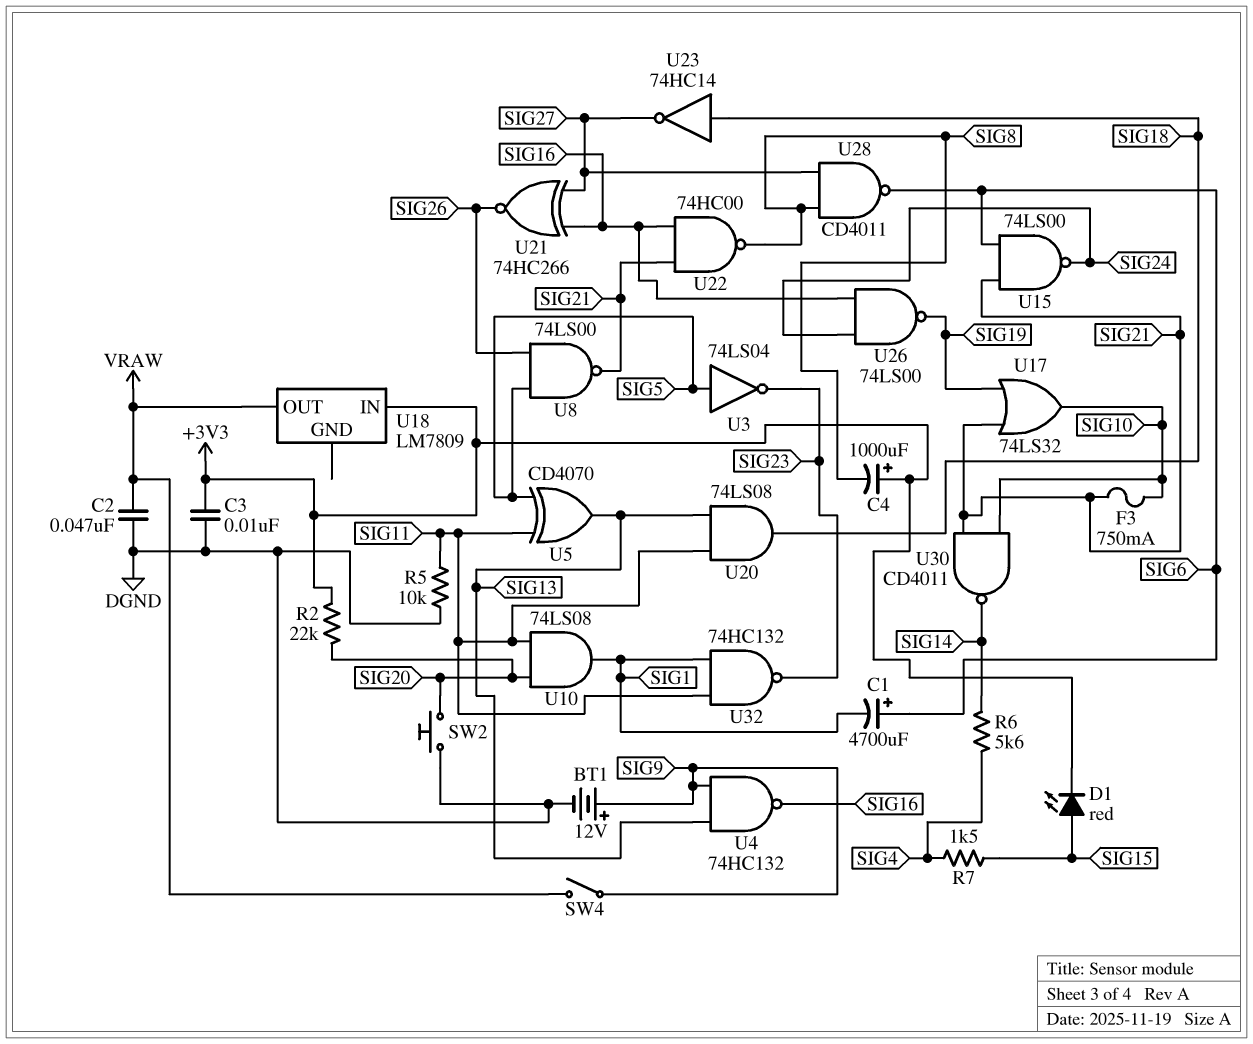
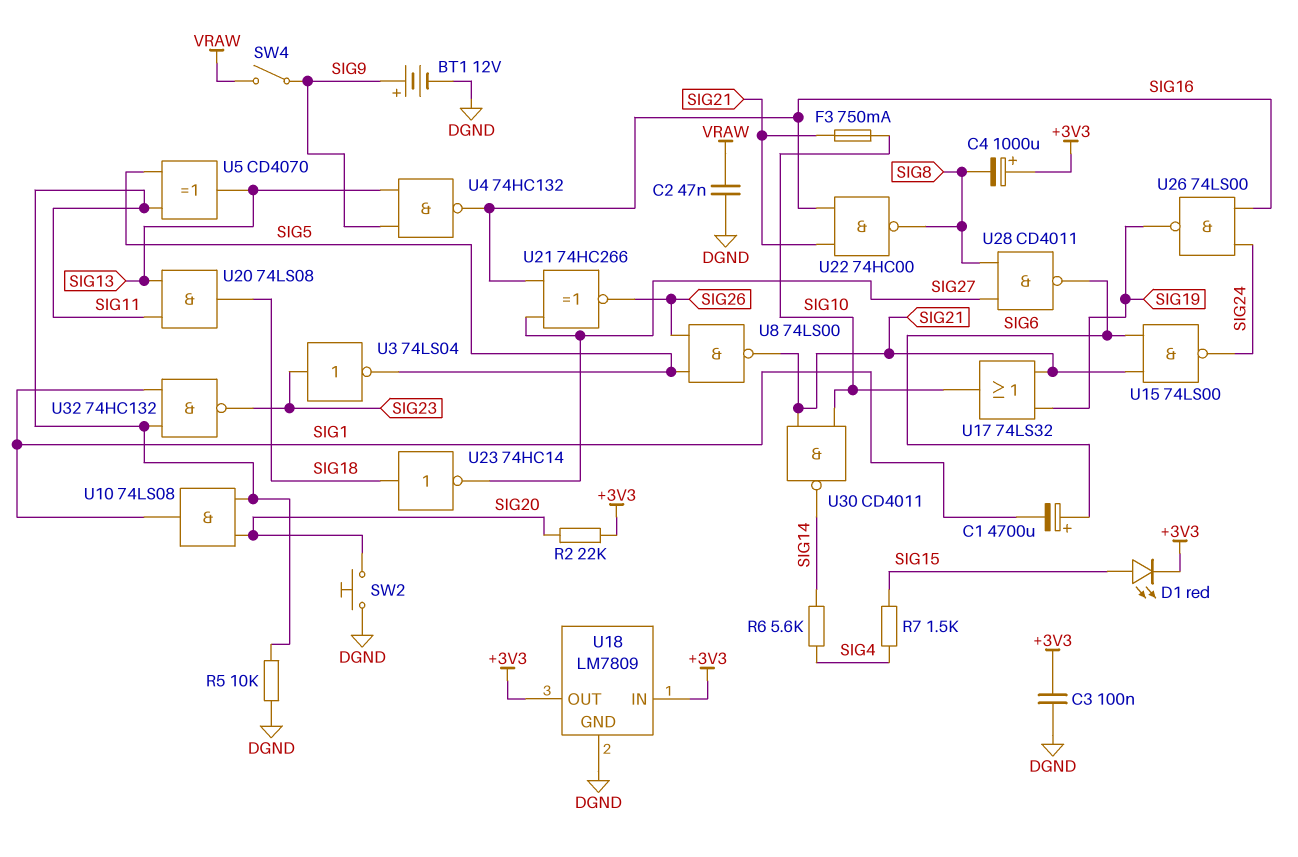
C3: 10nF (+3V3, DGND) -> 100nF (+3V3, DGND)
U3: NOT 74LS04 (in SIG5, out SIG23) -> NOT 74LS04 (in SIG23, out SIG5)
U18 pin GND: none -> DGND
U18 pin OUT: VRAW -> +3V3

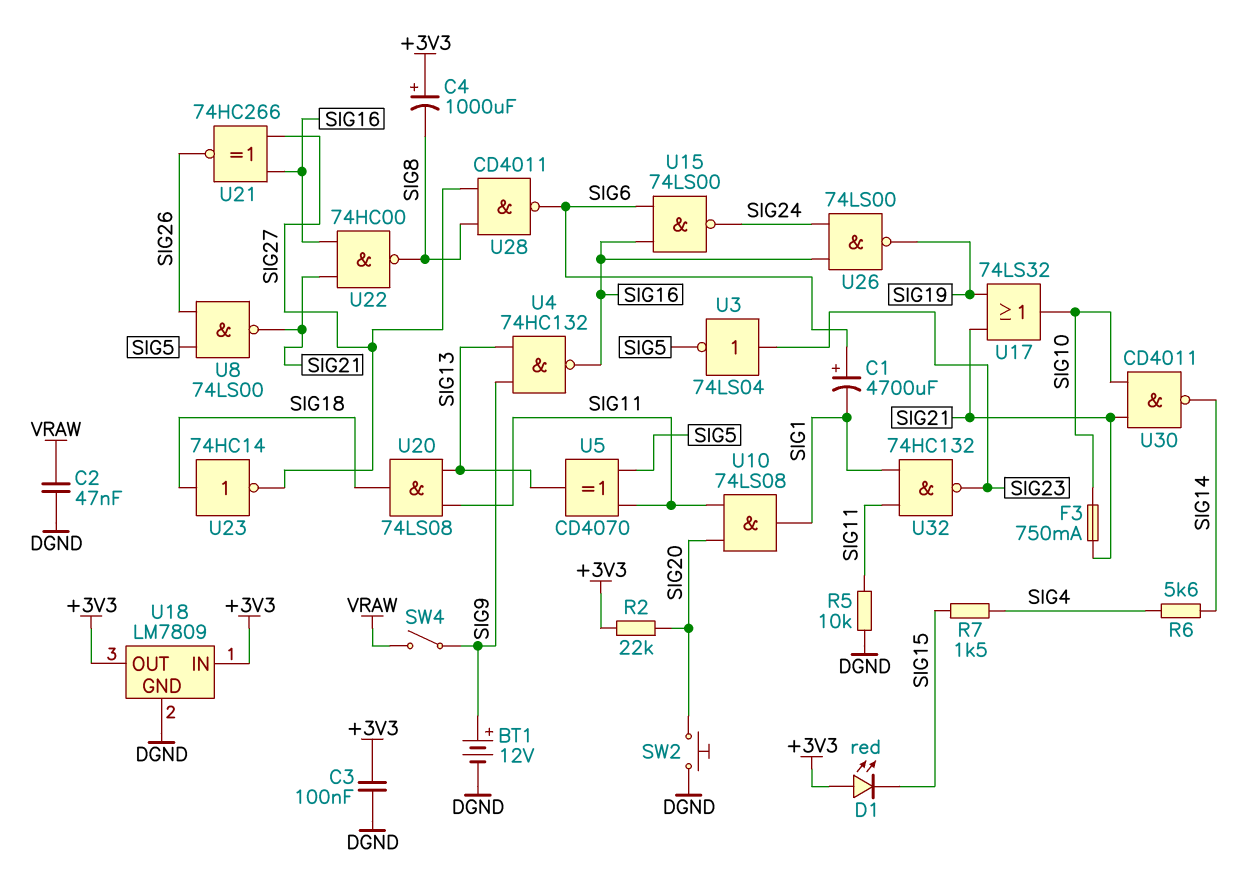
D1: LED red (A SIG15, K +3V3) -> LED red (A +3V3, K SIG15)
U15: NAND 74LS00 (in SIG6, in SIG21, out SIG24) -> NAND 74LS00 (in SIG6, in SIG16, out SIG24)

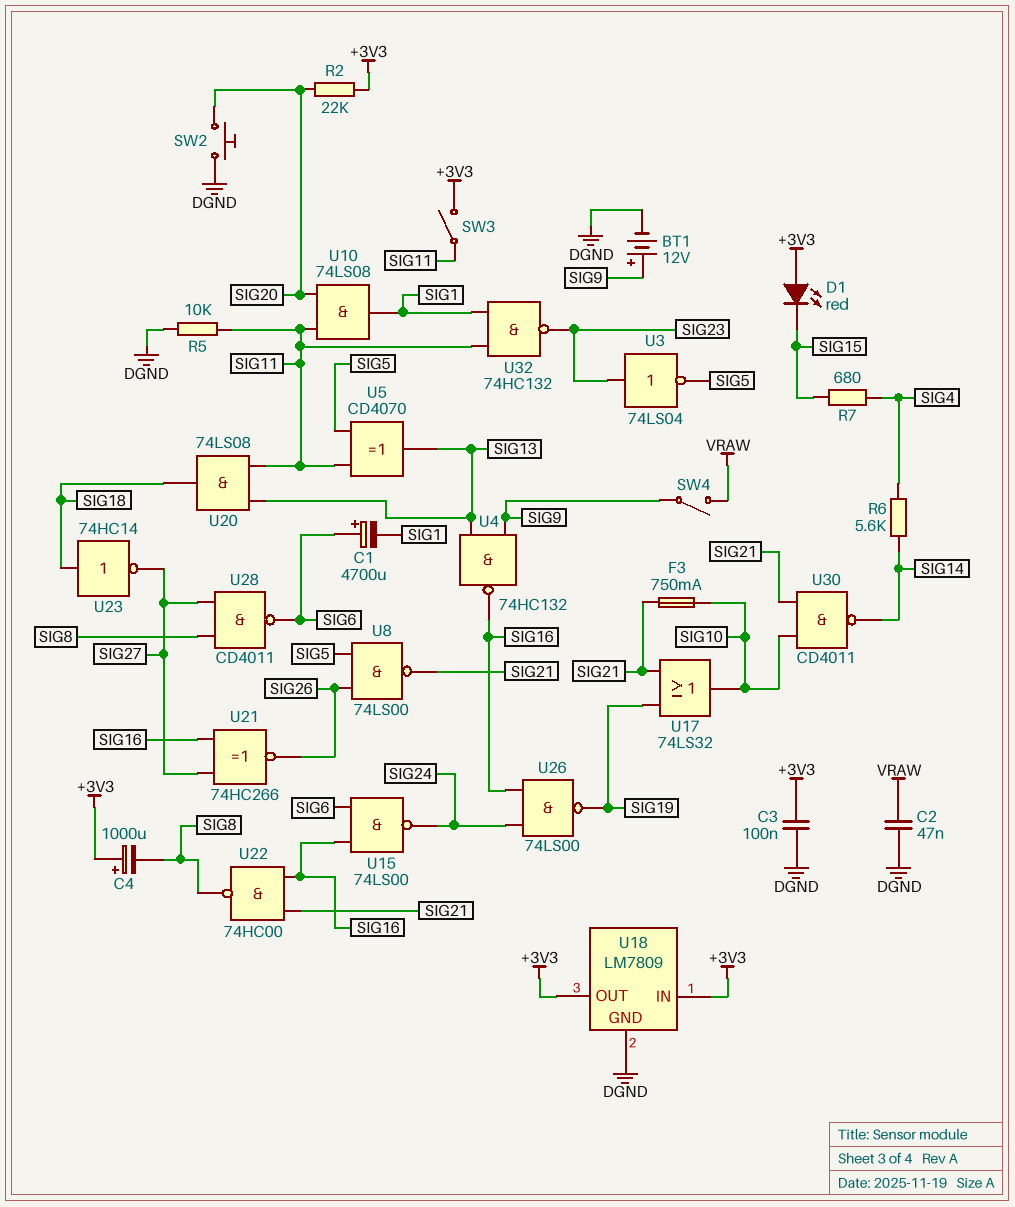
R7: 1.5k (SIG4, SIG15) -> 680 (SIG4, SIG15)
SW3: none -> switch (+3V3, SIG11)

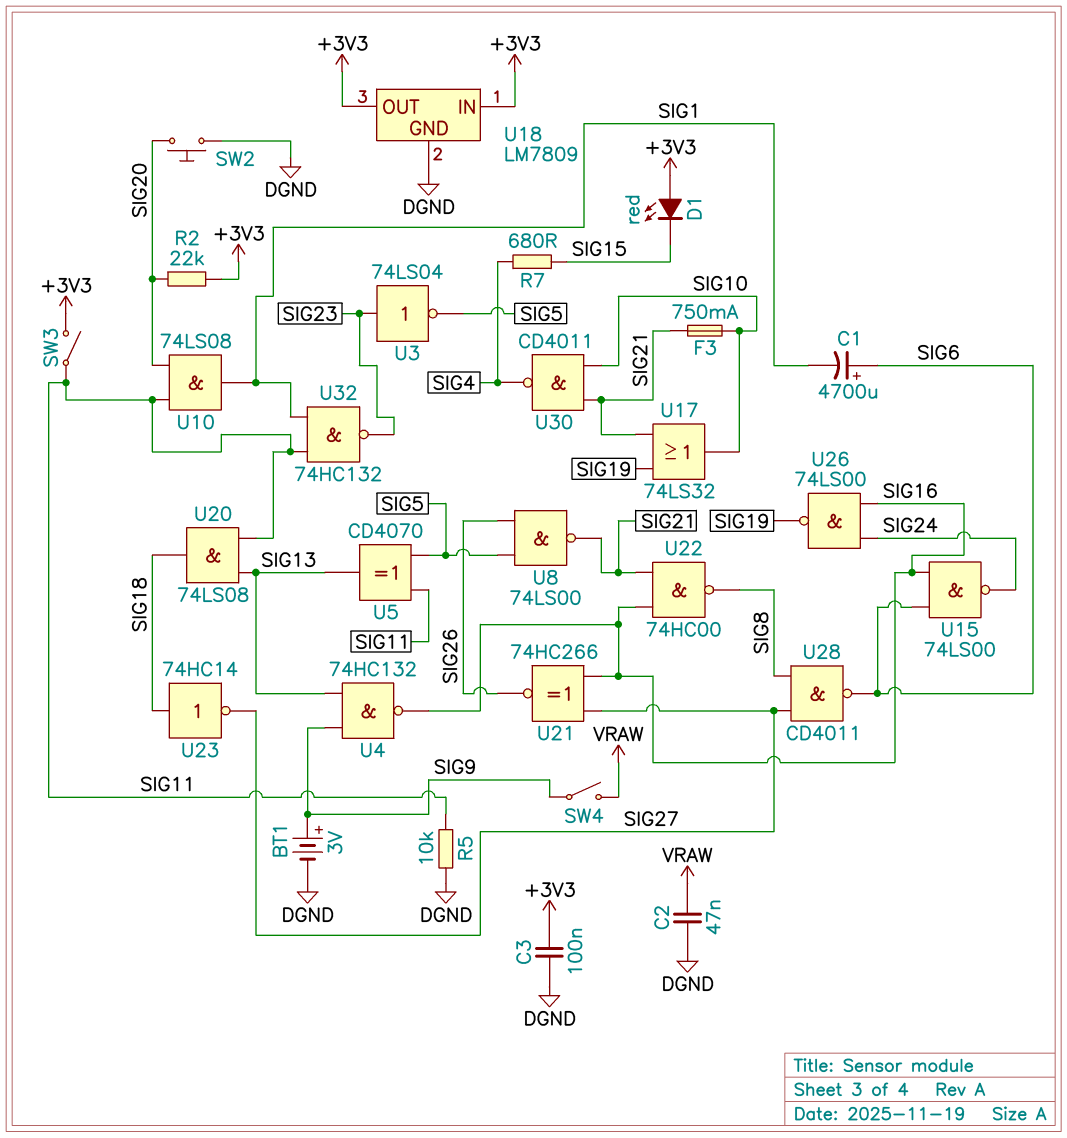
BT1: 12V (plus SIG9, minus DGND) -> 3V (plus SIG9, minus DGND)
C4: 1000uF (plus +3V3, minus SIG8) -> none
R6: 5.6k (SIG4, SIG14) -> none
U30: NAND CD4011 (in SIG10, in SIG21, out SIG14) -> NAND CD4011 (in SIG10, in SIG21, out SIG4)

